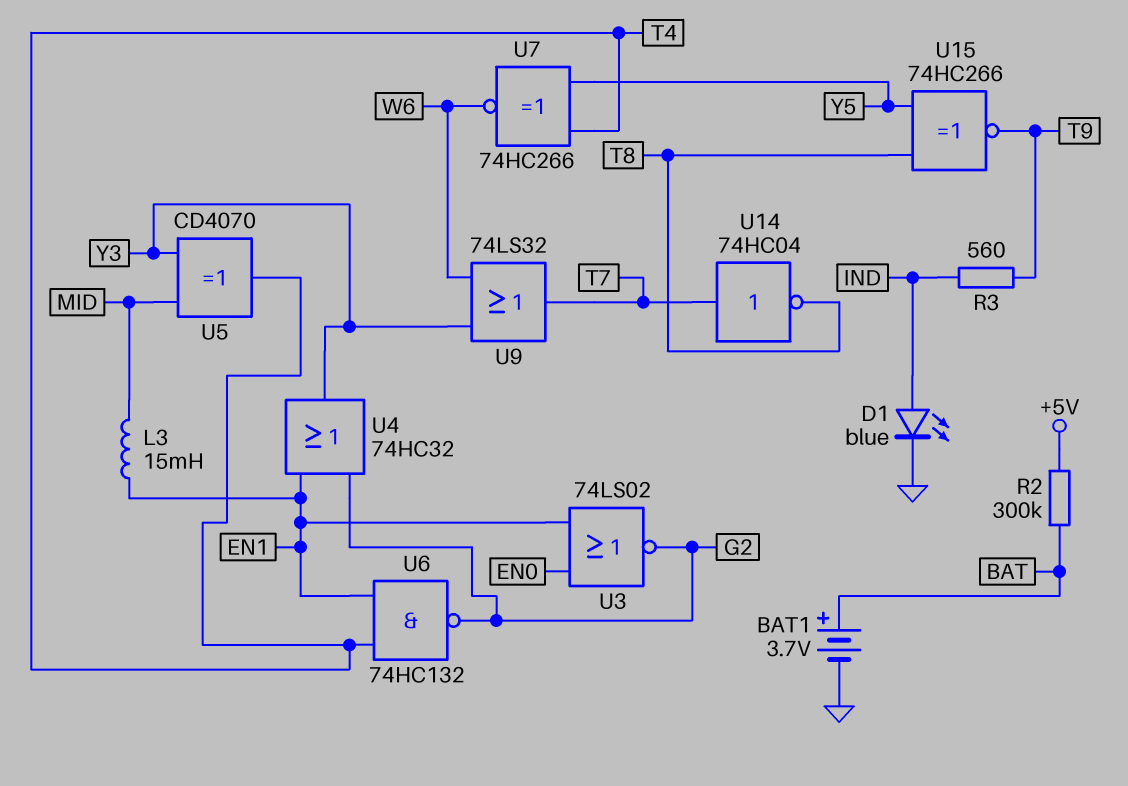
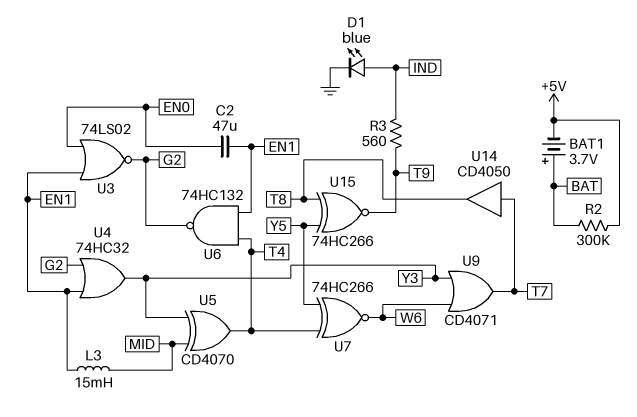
BAT1: 3.7V (plus BAT, minus GND) -> 3.7V (plus BAT, minus +5V)
C2: none -> 47uF (EN0, EN1)
U9: OR 74LS32 (in W6, in Y3, out T7) -> OR CD4071 (in W6, in Y3, out T7)
U14: NOT 74HC04 (in T7, out T8) -> buffer CD4050 (in T7, out T8)

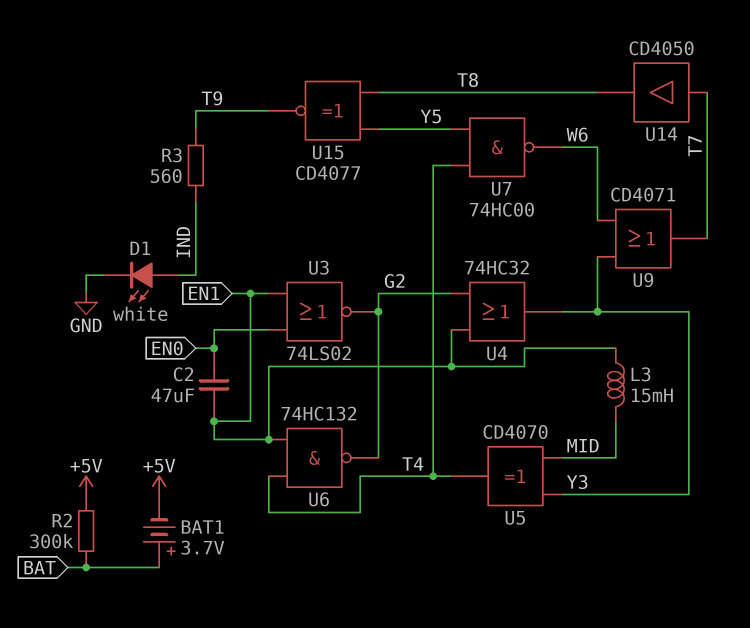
D1: LED blue (A IND, K GND) -> LED white (A IND, K GND)
U7: XNOR 74HC266 (in T4, in Y5, out W6) -> NAND 74HC00 (in T4, in Y5, out W6)
U15: XNOR 74HC266 (in T8, in Y5, out T9) -> XNOR CD4077 (in T8, in Y5, out T9)

